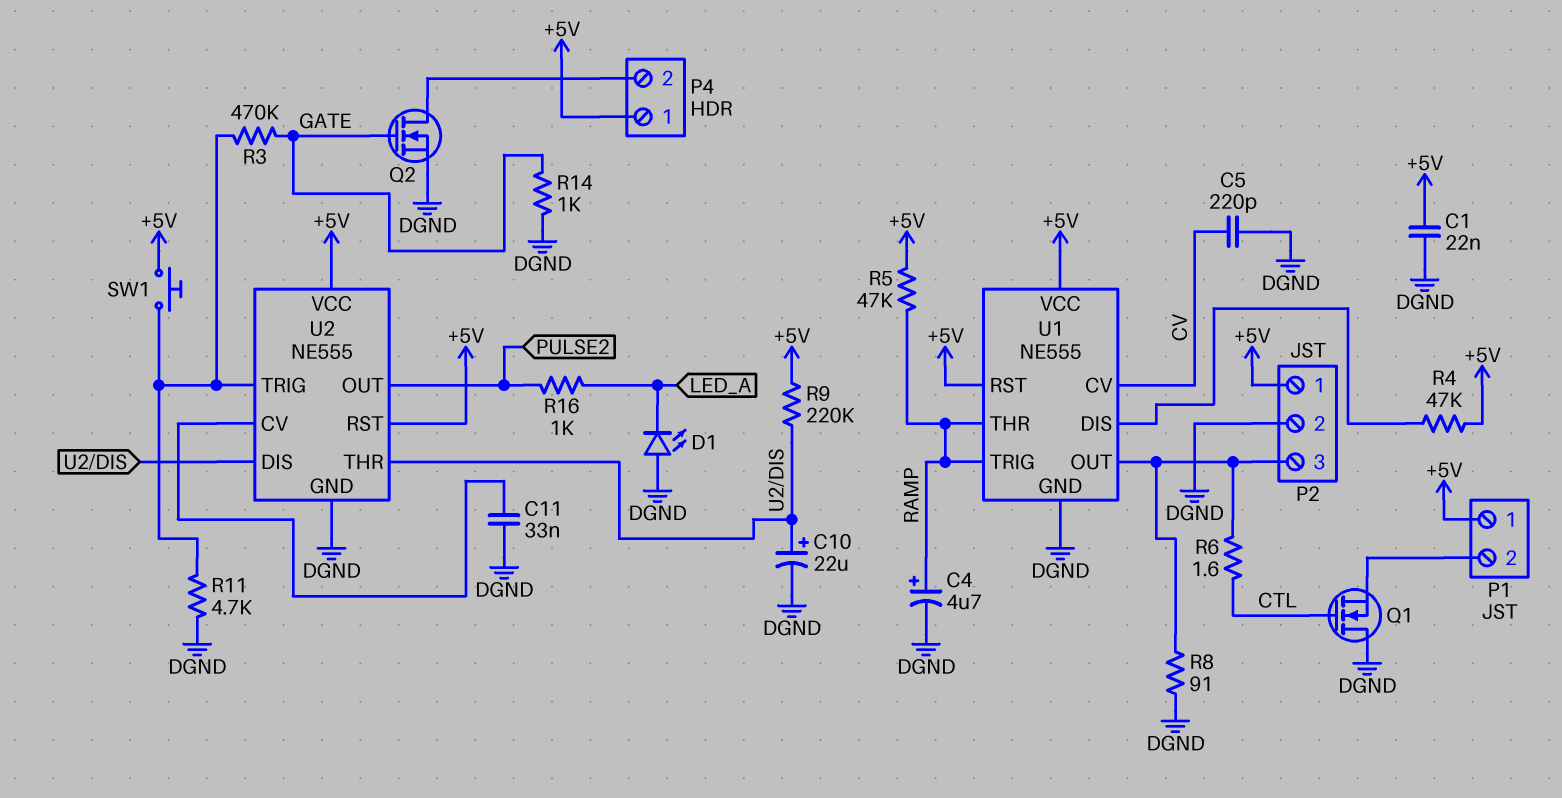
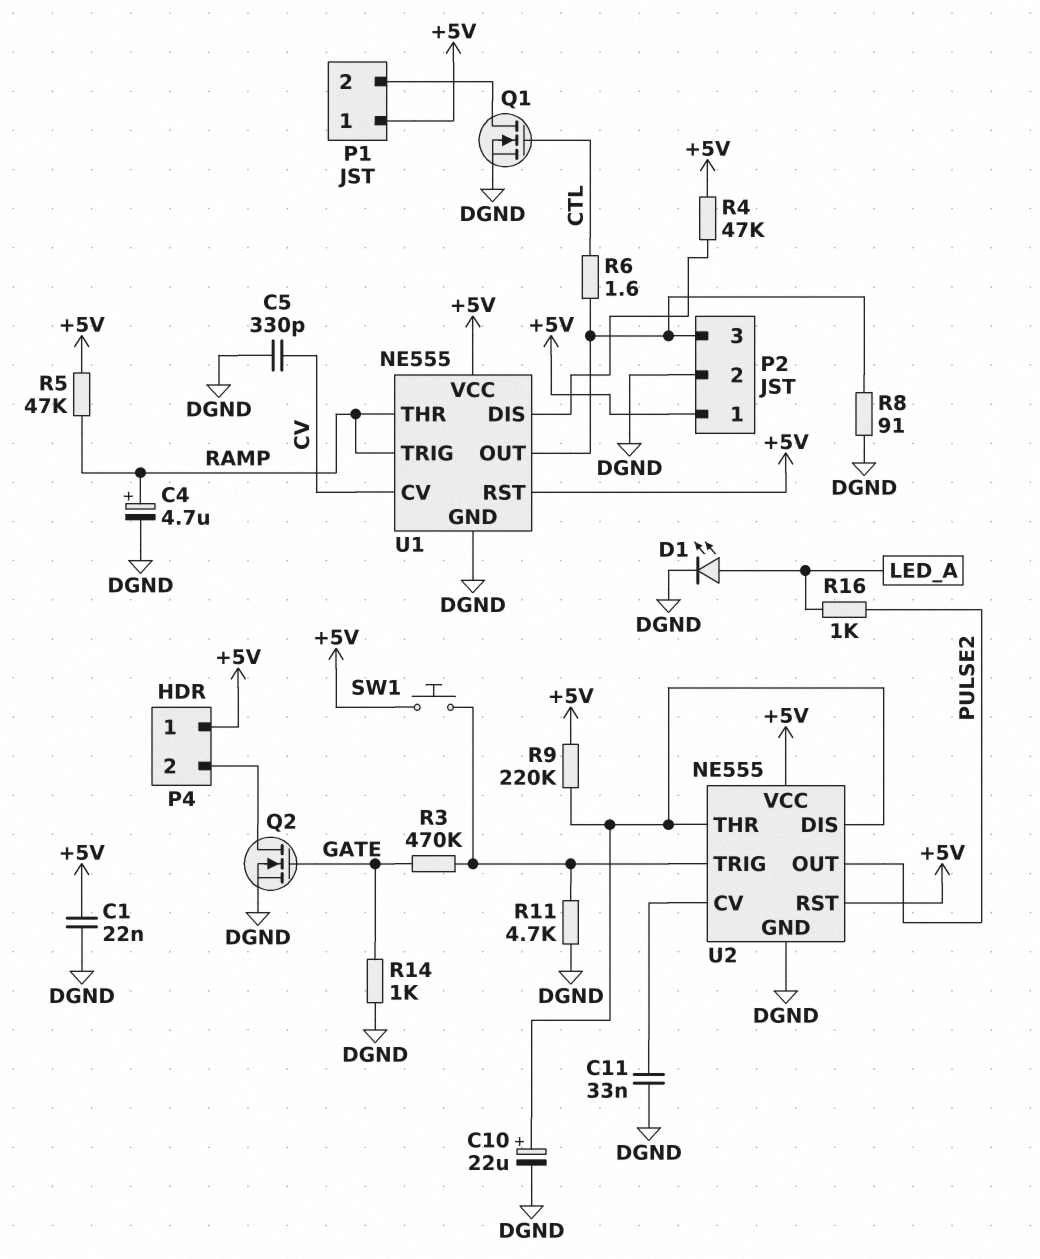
C5: 220pF (CV, DGND) -> 330pF (CV, DGND)
D1: LED (A DGND, K LED_A) -> LED (A LED_A, K DGND)
Q1: NMOS (G CTL, D DGND, S P1/2) -> NMOS (G CTL, D P1/2, S DGND)

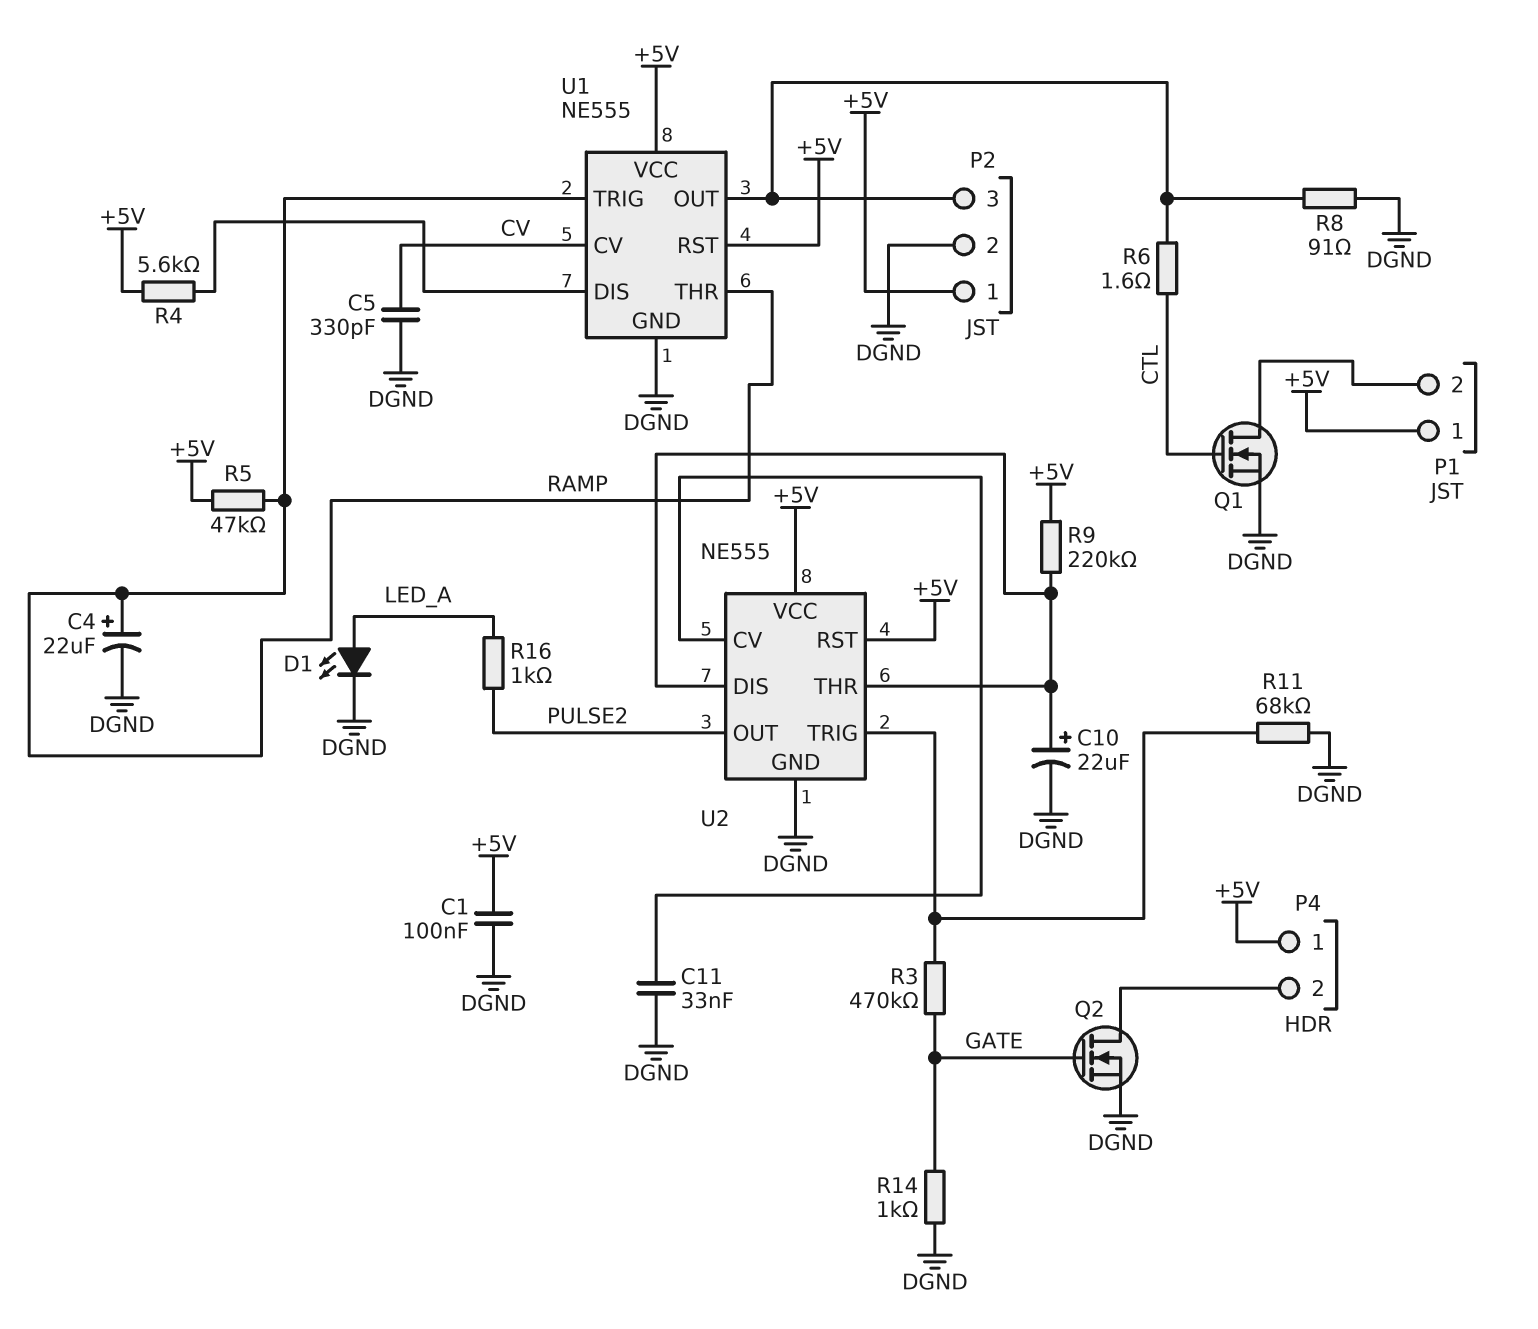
C1: 22nF (+5V, DGND) -> 100nF (+5V, DGND)
C4: 4.7uF (plus RAMP, minus DGND) -> 22uF (plus RAMP, minus DGND)
R4: 47k (+5V, U1/DIS) -> 5.6k (+5V, U1/DIS)
R11: 4.7k (DGND, U2/TRIG) -> 68k (DGND, U2/TRIG)
SW1: button (+5V, U2/TRIG) -> none

